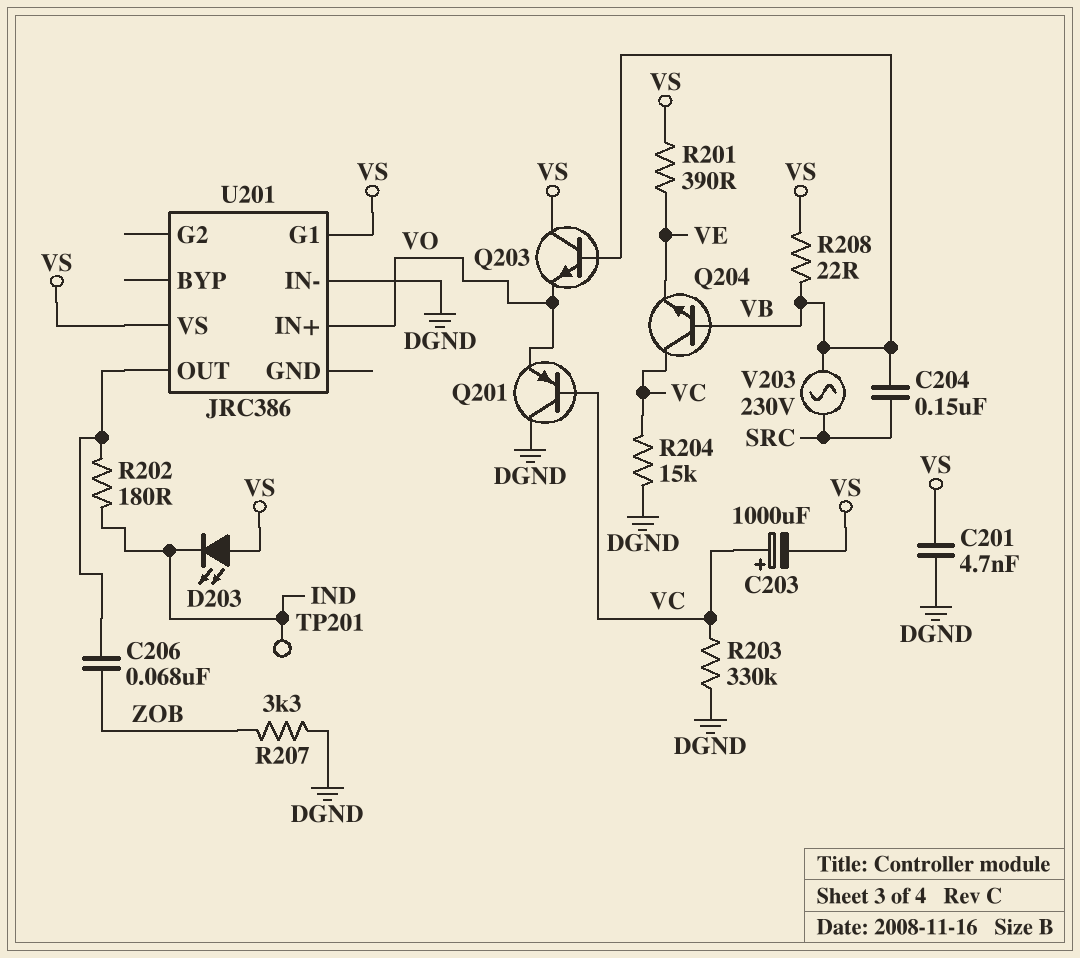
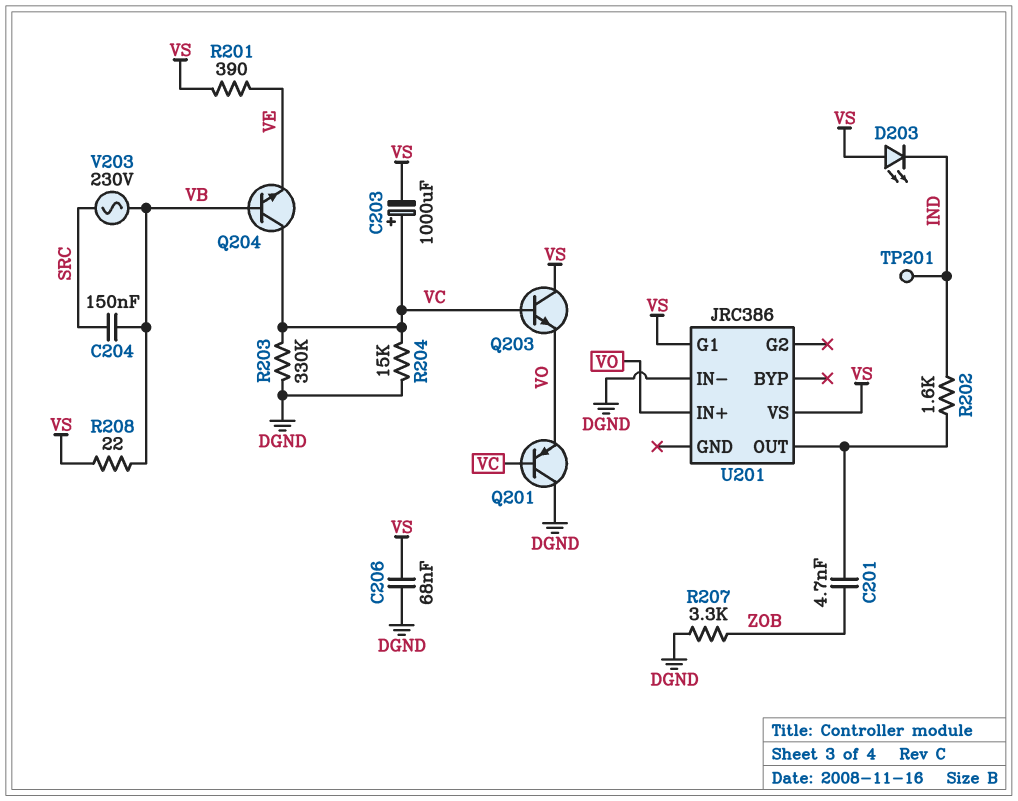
C201: 4.7nF (DGND, VS) -> 4.7nF (U201/OUT, ZOB)
C206: 68nF (U201/OUT, ZOB) -> 68nF (DGND, VS)
Q203: NPN (B VB, C VS, E VO) -> NPN (B VC, C VS, E VO)
R202: 180 (IND, U201/OUT) -> 1.6k (IND, U201/OUT)

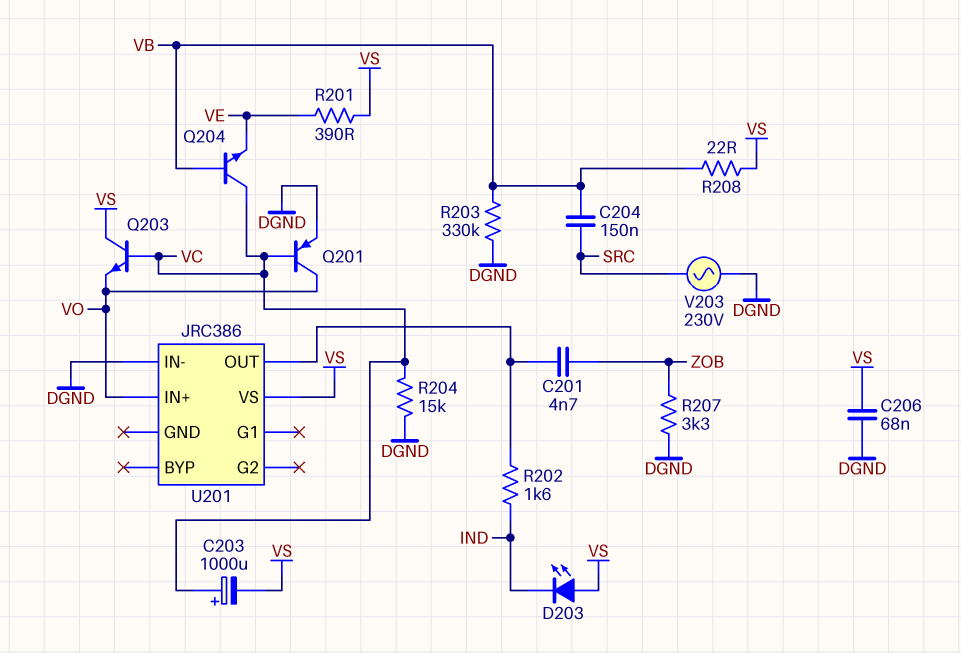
Q201: PNP (B VC, C DGND, E VO) -> PNP (B VC, C VO, E DGND)
R203: 330k (DGND, VC) -> 330k (DGND, VB)
TP201: test point (IND) -> none
U201 pin G1: VS -> none
V203: AC 230V (SRC, VB) -> AC 230V (DGND, SRC)

